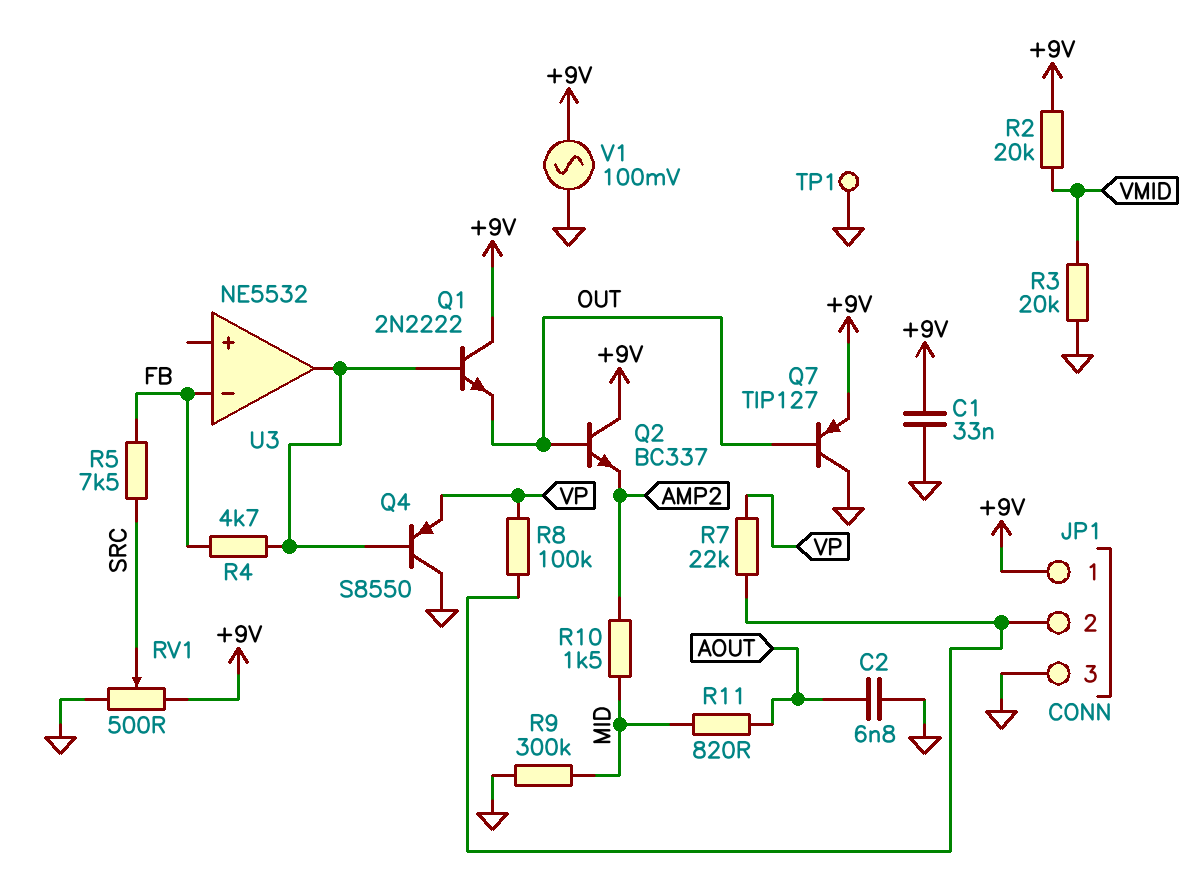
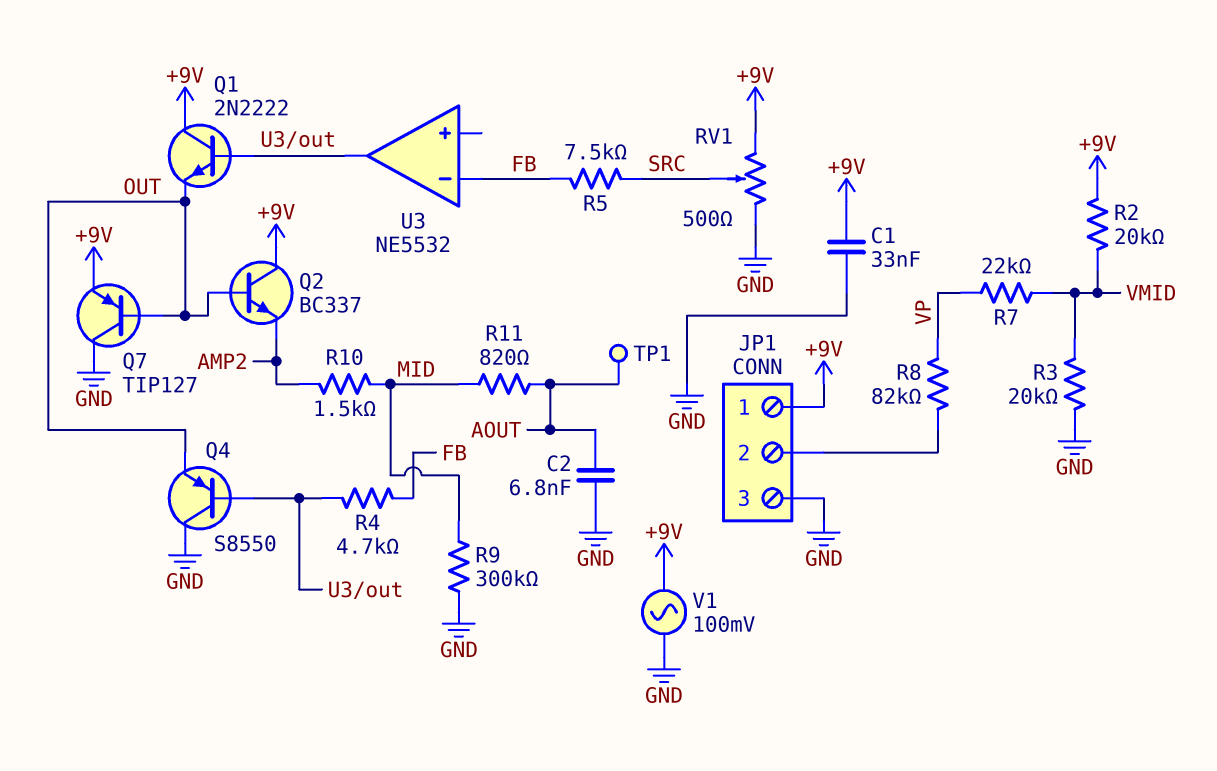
Q4: PNP S8550 (B U3/out, C GND, E VP) -> PNP S8550 (B U3/out, C GND, E OUT)
R7: 22k (JP1/2, VP) -> 22k (VMID, VP)
R8: 100k (JP1/2, VP) -> 82k (JP1/2, VP)
TP1: test point (GND) -> test point (AOUT)

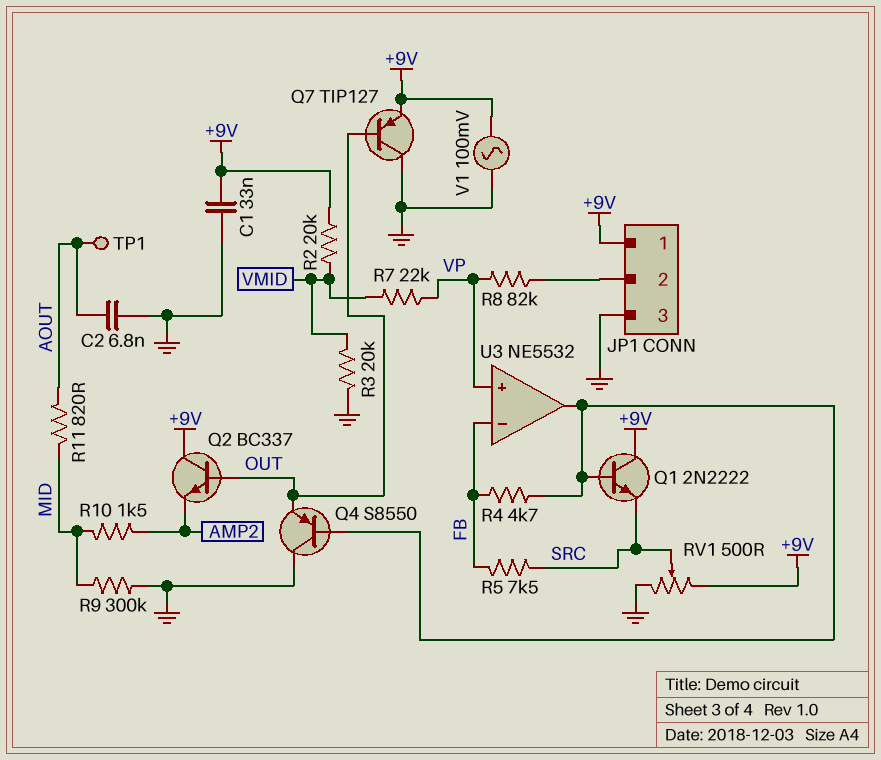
Q1: NPN 2N2222 (B U3/out, C +9V, E OUT) -> NPN 2N2222 (B U3/out, C +9V, E SRC)
U3 pin in+: none -> VP

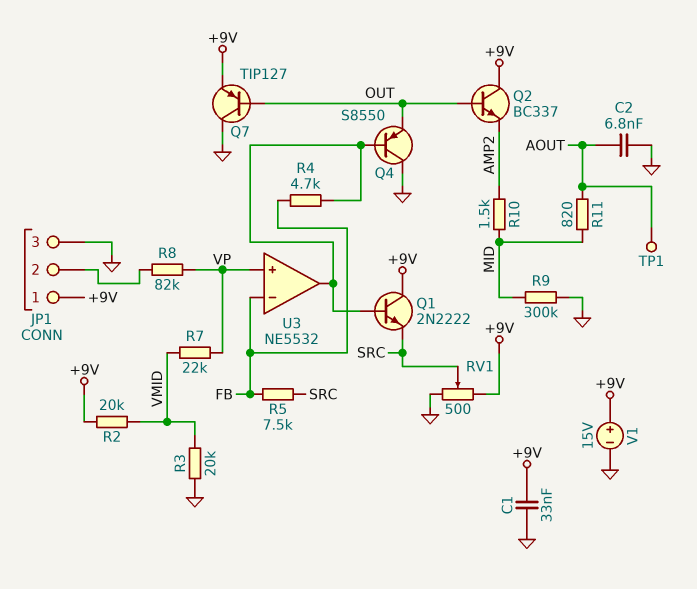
V1: AC 100mV (+9V, GND) -> 15V (plus +9V, minus GND)

